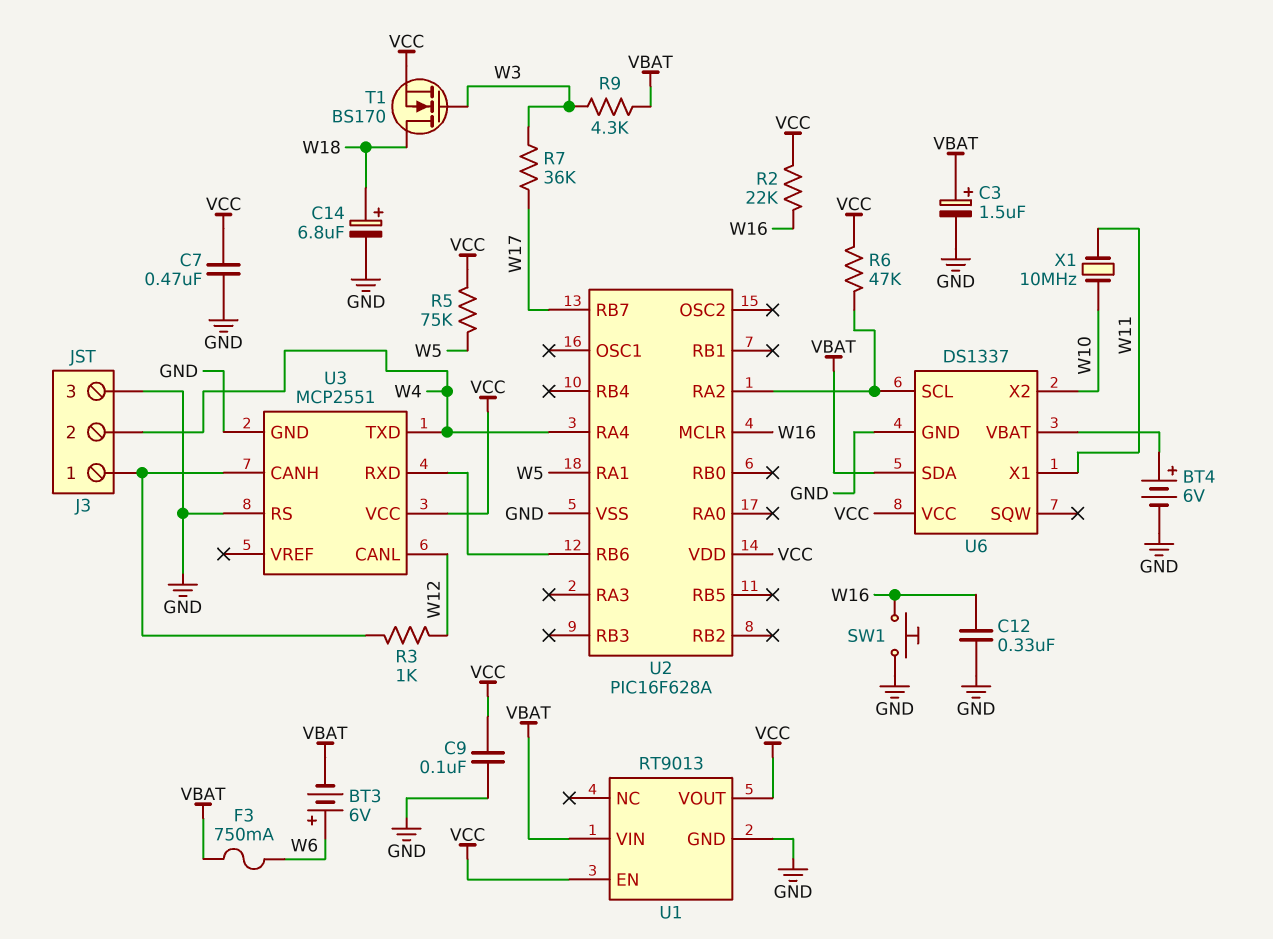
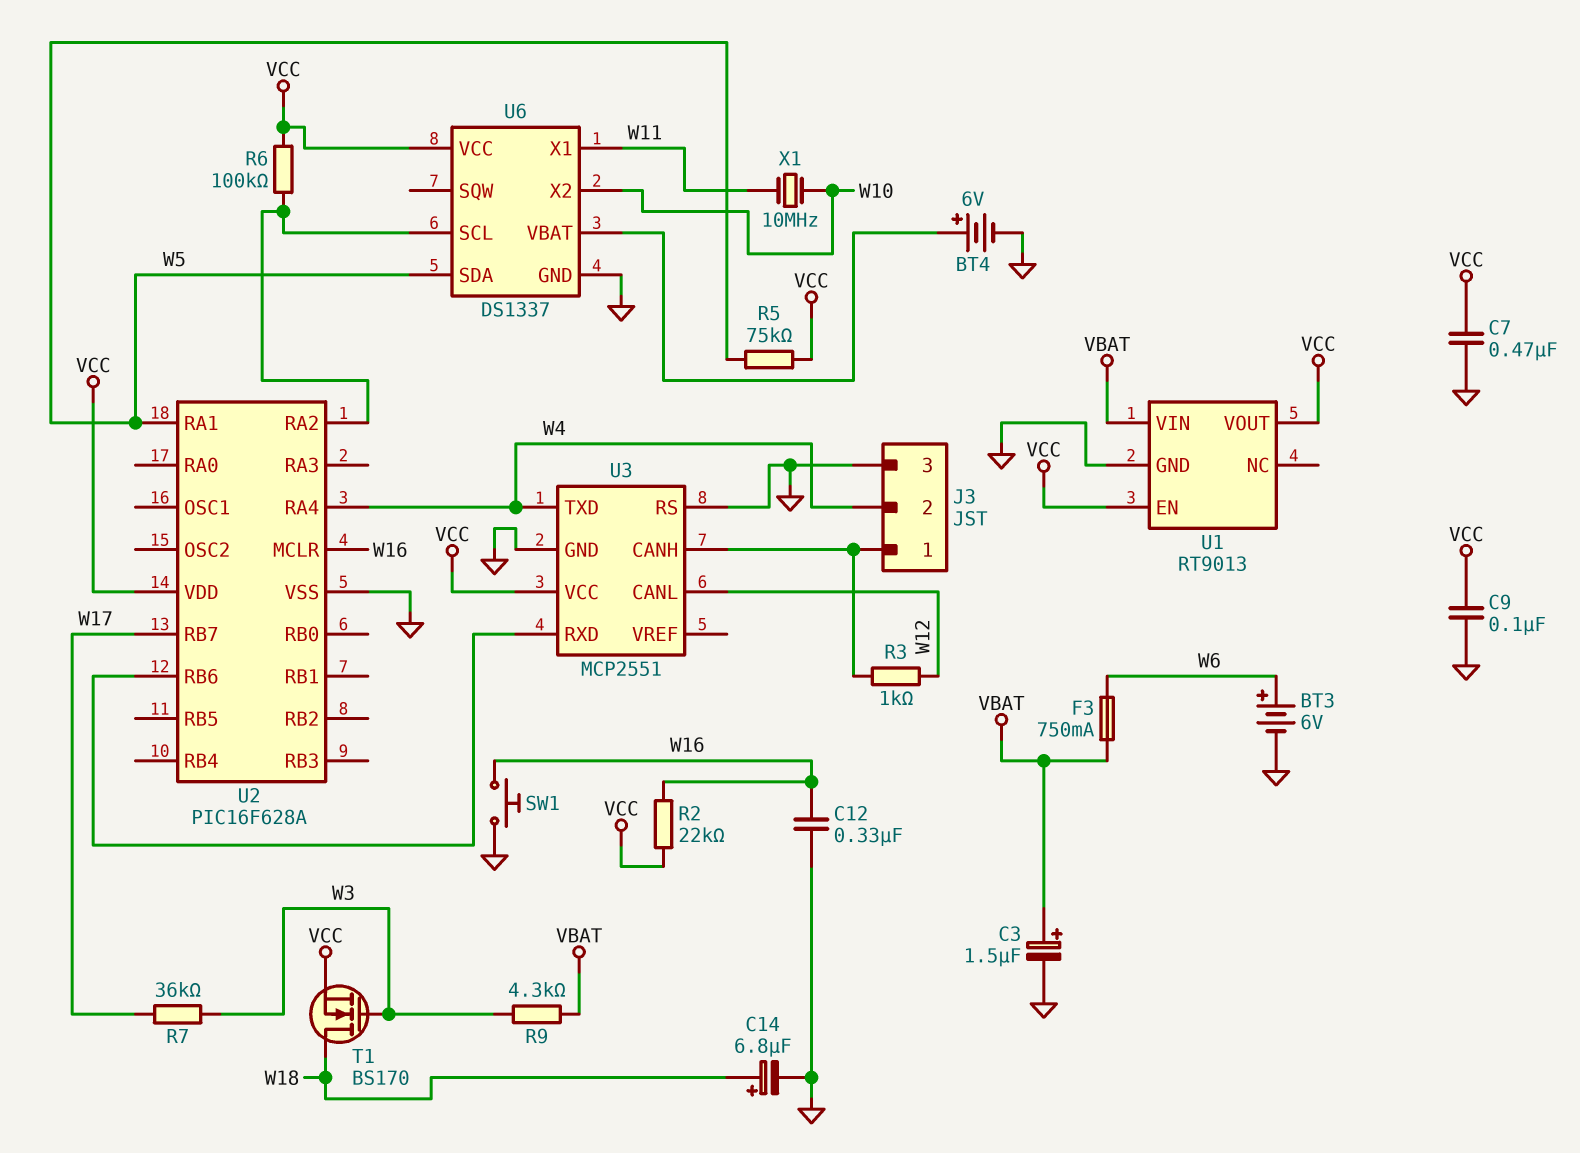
BT3: 6V (plus W6, minus VBAT) -> 6V (plus W6, minus GND)
R6: 47k (U2/RA2, VCC) -> 100k (U2/RA2, VCC)
U6 pin SDA: VBAT -> W5

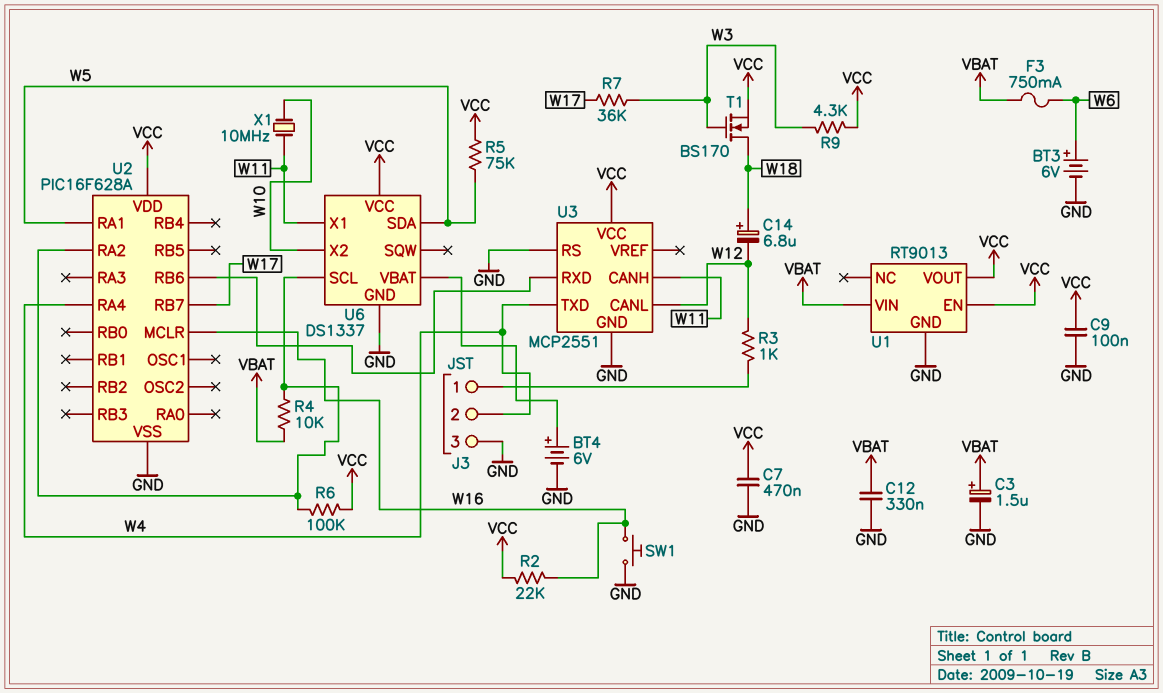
C12: 330nF (GND, W16) -> 330nF (GND, VBAT)
C14: 6.8uF (plus W18, minus GND) -> 6.8uF (plus W18, minus W12)
R4: none -> 10k (U2/RA2, VBAT)
R9: 4.3k (VBAT, W3) -> 4.3k (VCC, W3)
U3 pin CANH: J3/1 -> W11

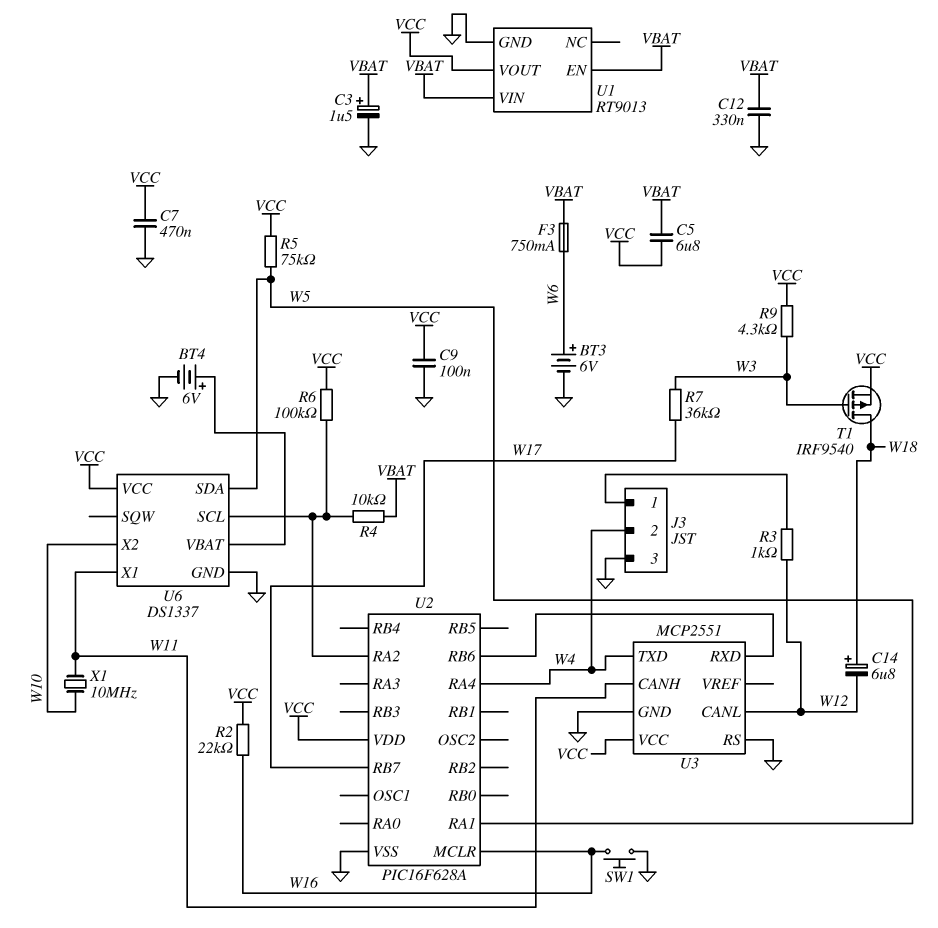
C5: none -> 6.8uF (VBAT, VCC)
T1: NMOS BS170 (G W3, D W18, S VCC) -> PMOS IRF9540 (G W3, D W18, S VCC)
U1 pin EN: VCC -> VBAT

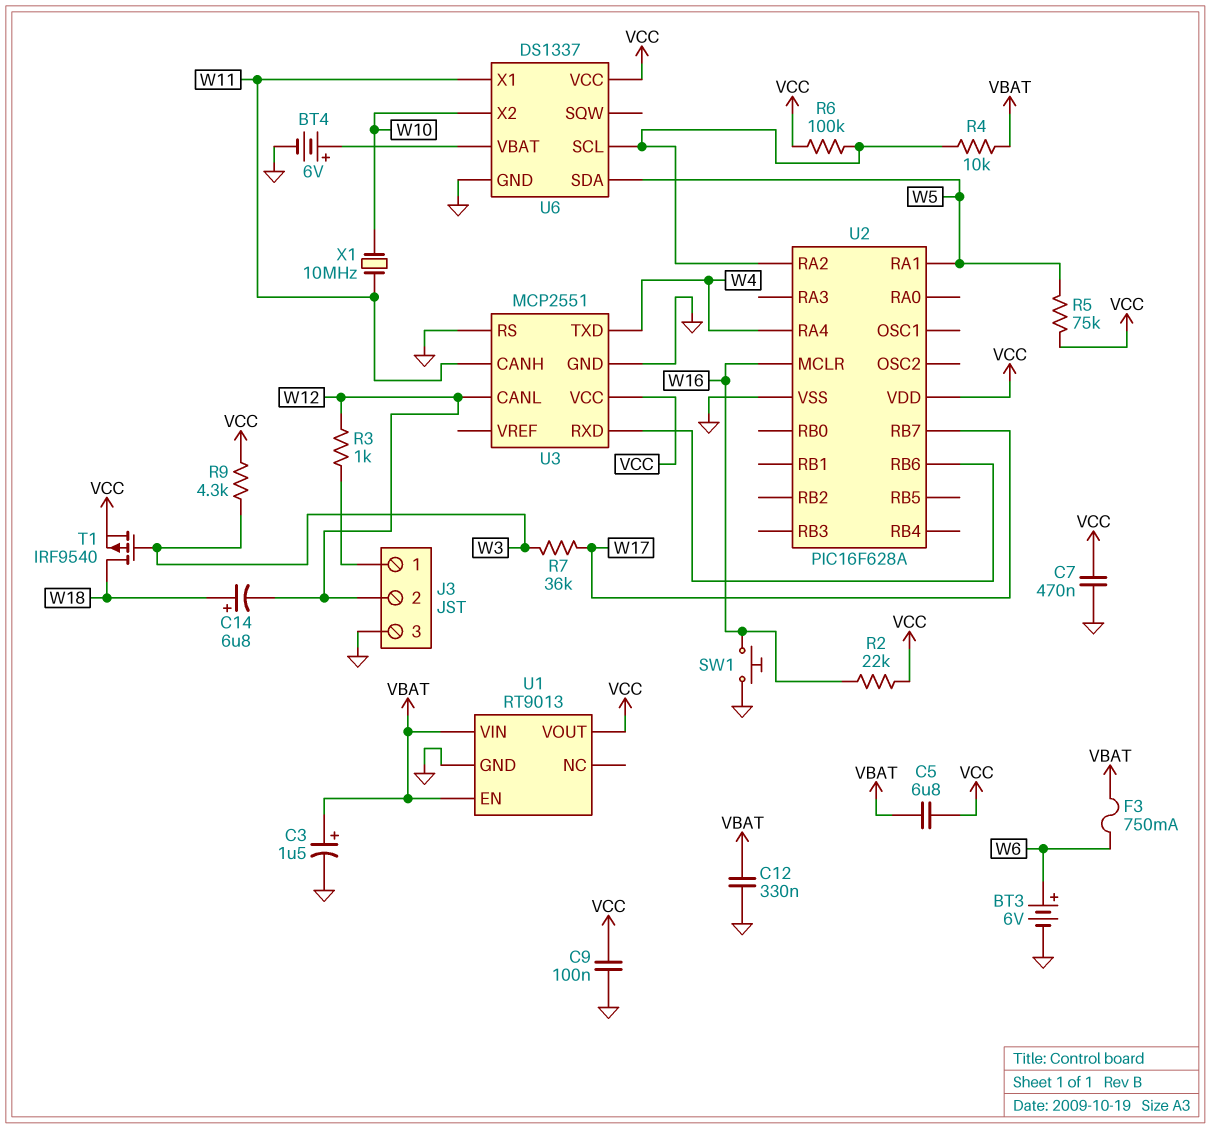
J3 pin 2: W4 -> W12

